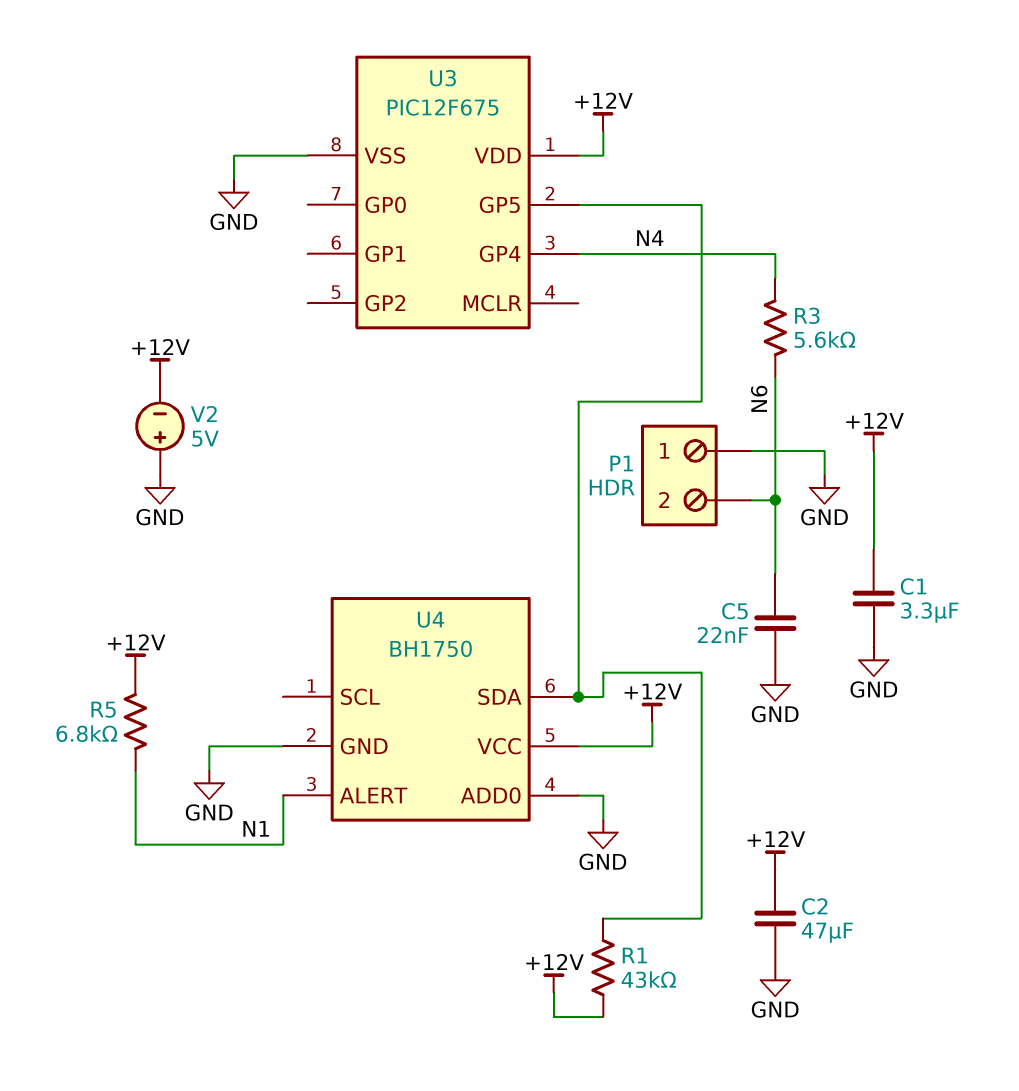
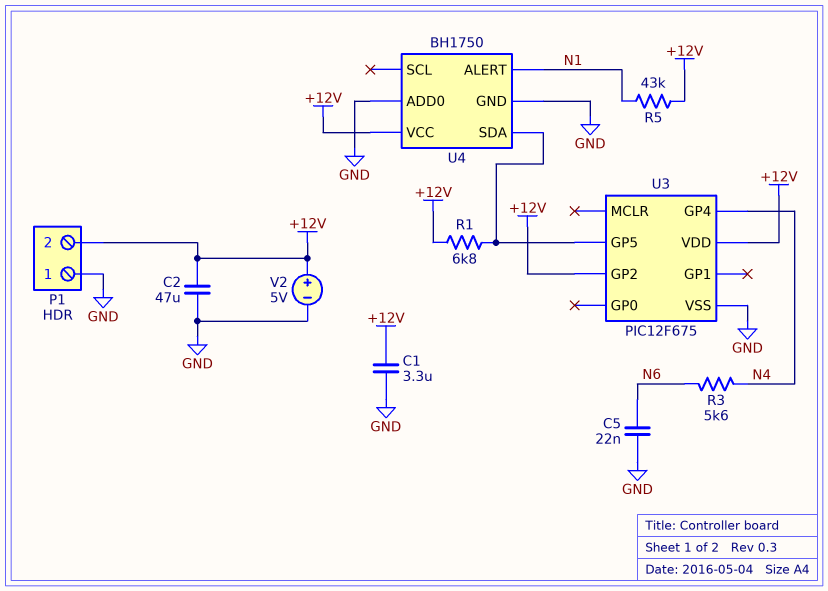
P1 pin 2: N6 -> +12V
R1: 43k (+12V, U3/GP5) -> 6.8k (+12V, U3/GP5)
R5: 6.8k (+12V, N1) -> 43k (+12V, N1)
U3 pin GP2: none -> +12V
V2: 5V (plus GND, minus +12V) -> 5V (plus +12V, minus GND)

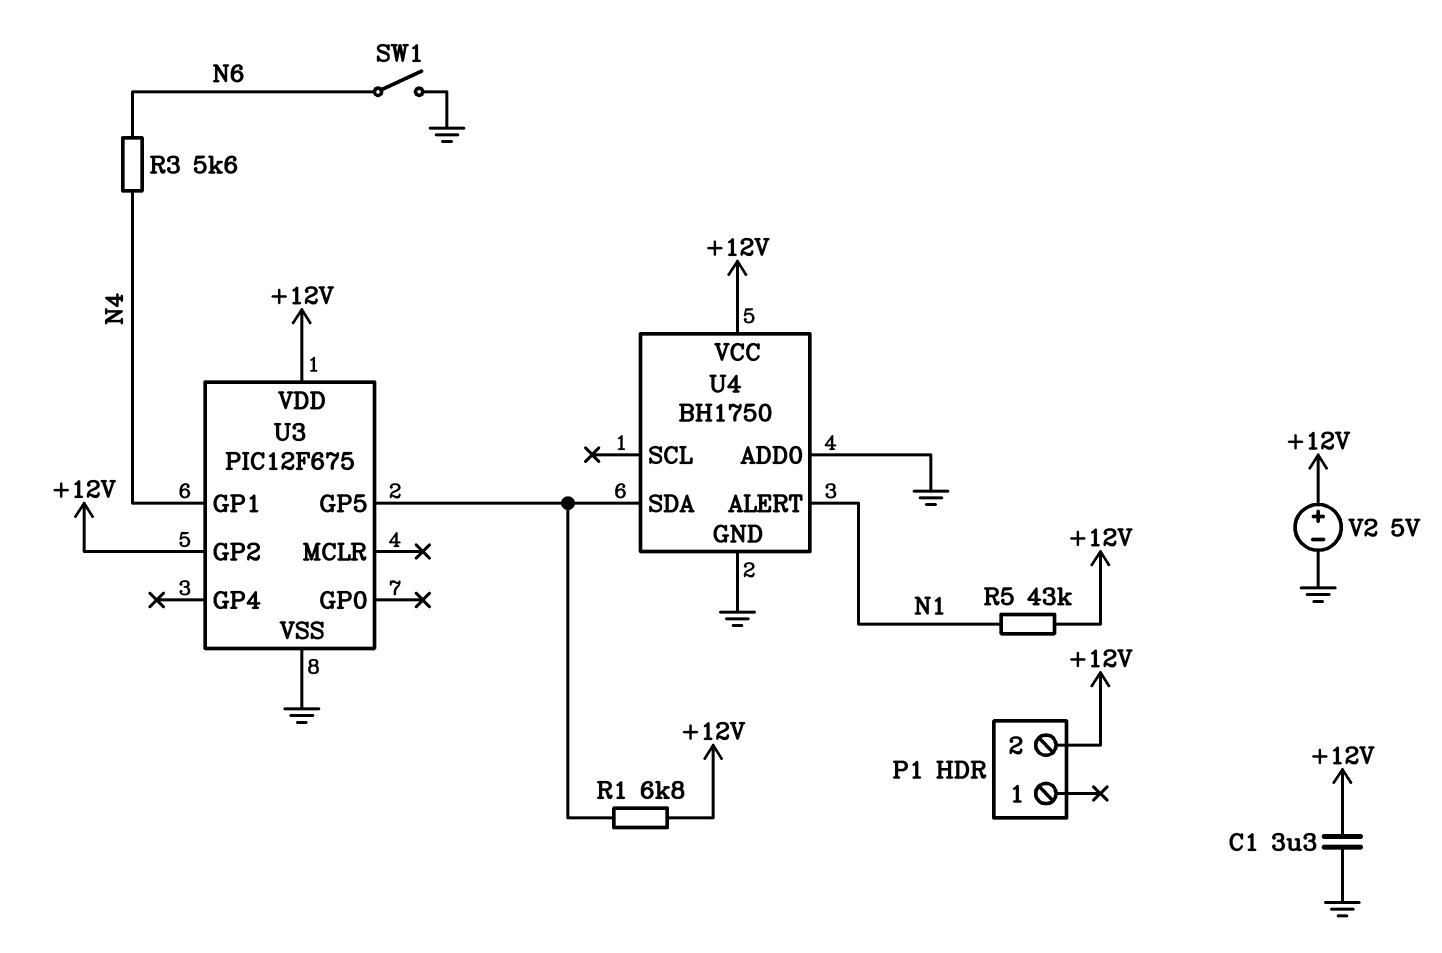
C2: 47uF (+12V, GND) -> none
C5: 22nF (GND, N6) -> none
P1 pin 1: GND -> none
SW1: none -> switch (GND, N6)
U3 pin GP1: none -> N4
U3 pin GP4: N4 -> none

